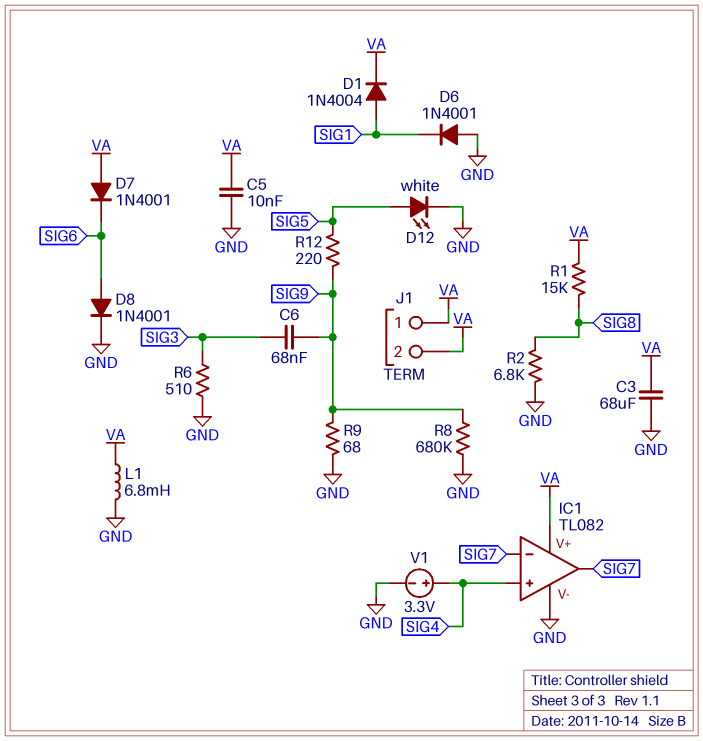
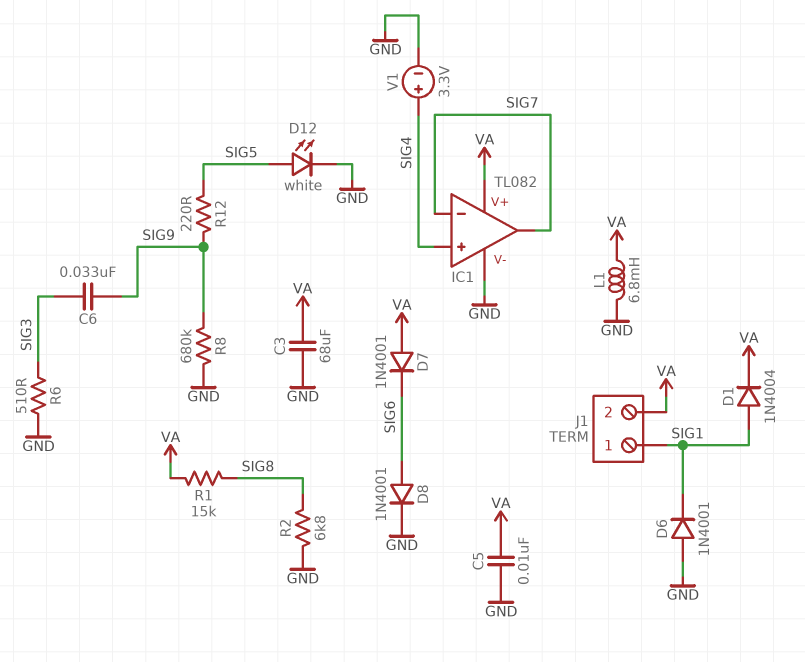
C6: 68nF (SIG3, SIG9) -> 33nF (SIG3, SIG9)
J1 pin 1: VA -> SIG1
R9: 68 (GND, SIG9) -> none

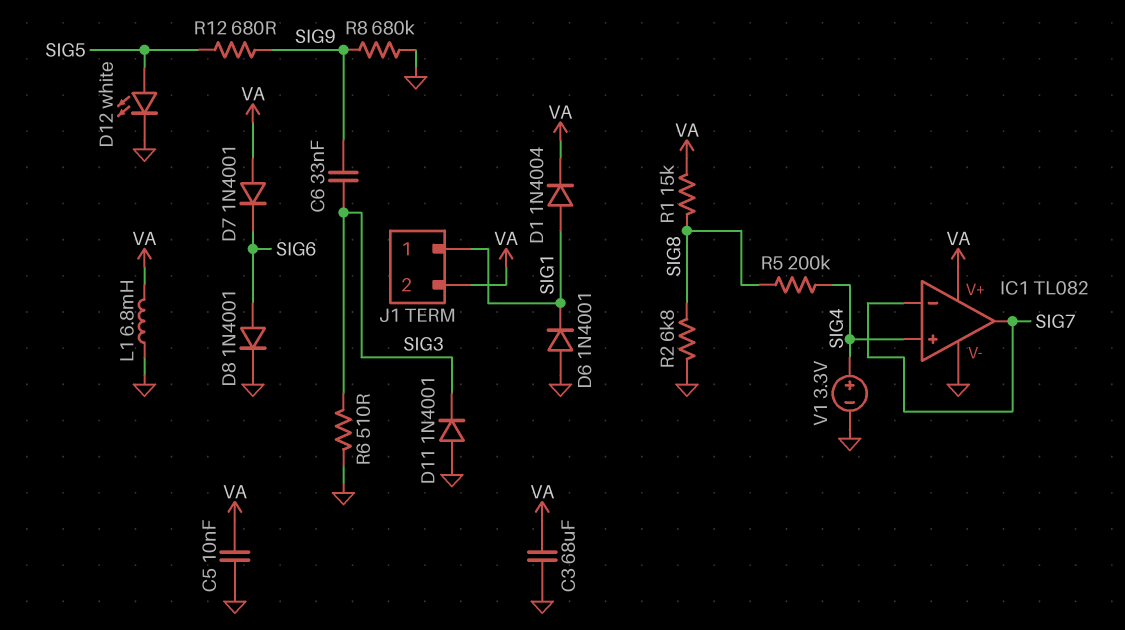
D11: none -> diode 1N4001 (A GND, K SIG3)
R5: none -> 200k (SIG4, SIG8)
R12: 220 (SIG5, SIG9) -> 680 (SIG5, SIG9)

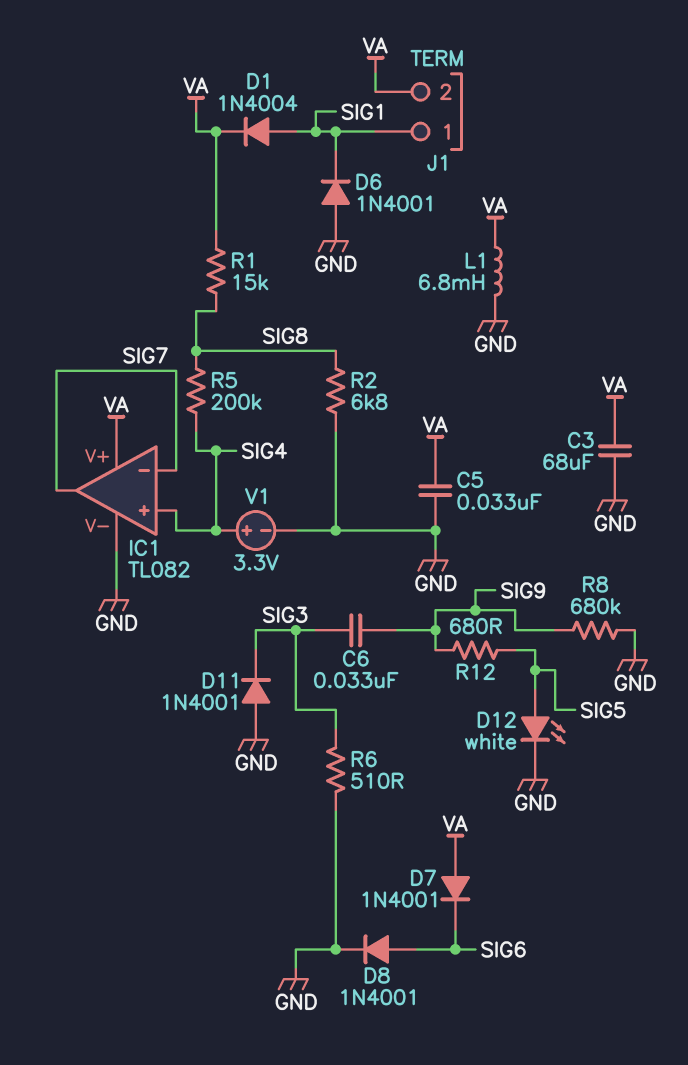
C5: 10nF (GND, VA) -> 33nF (GND, VA)

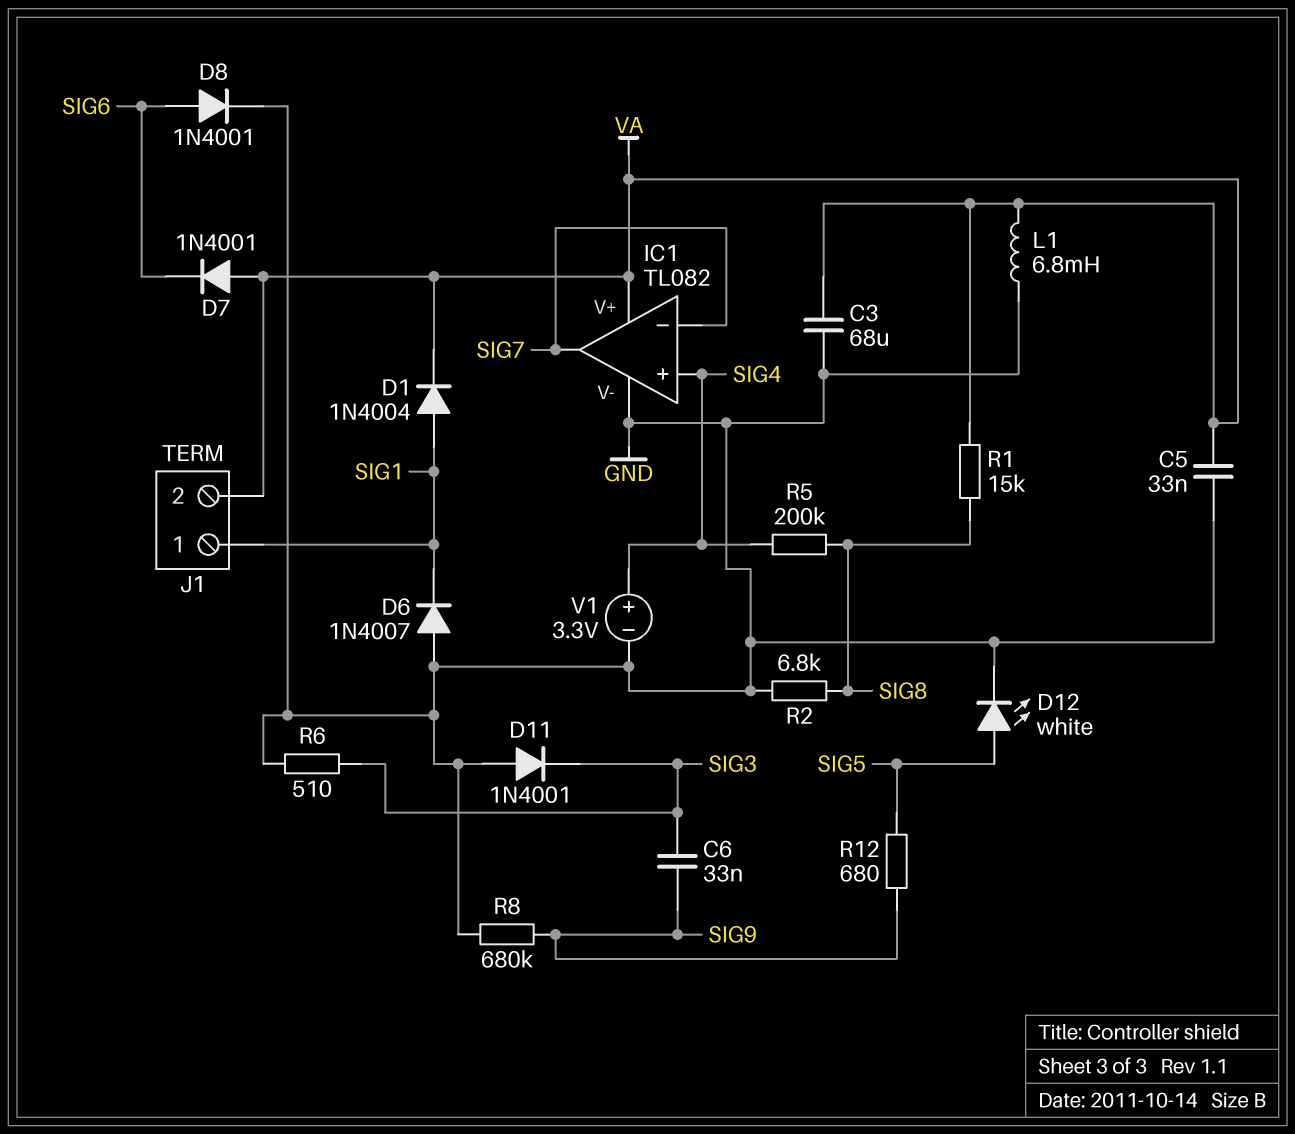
D6: diode 1N4001 (A GND, K SIG1) -> diode 1N4007 (A GND, K SIG1)

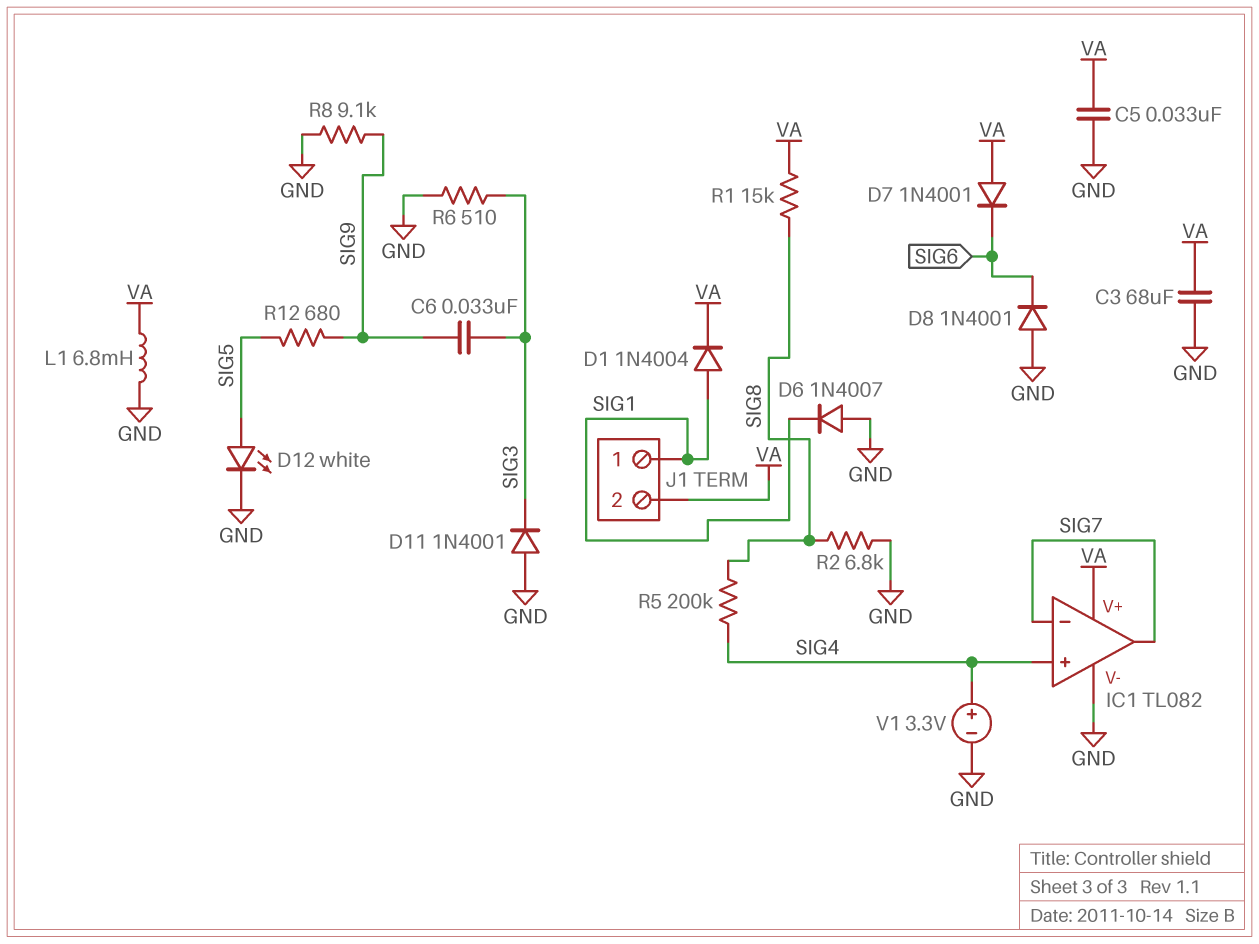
D8: diode 1N4001 (A SIG6, K GND) -> diode 1N4001 (A GND, K SIG6)
R8: 680k (GND, SIG9) -> 9.1k (GND, SIG9)

